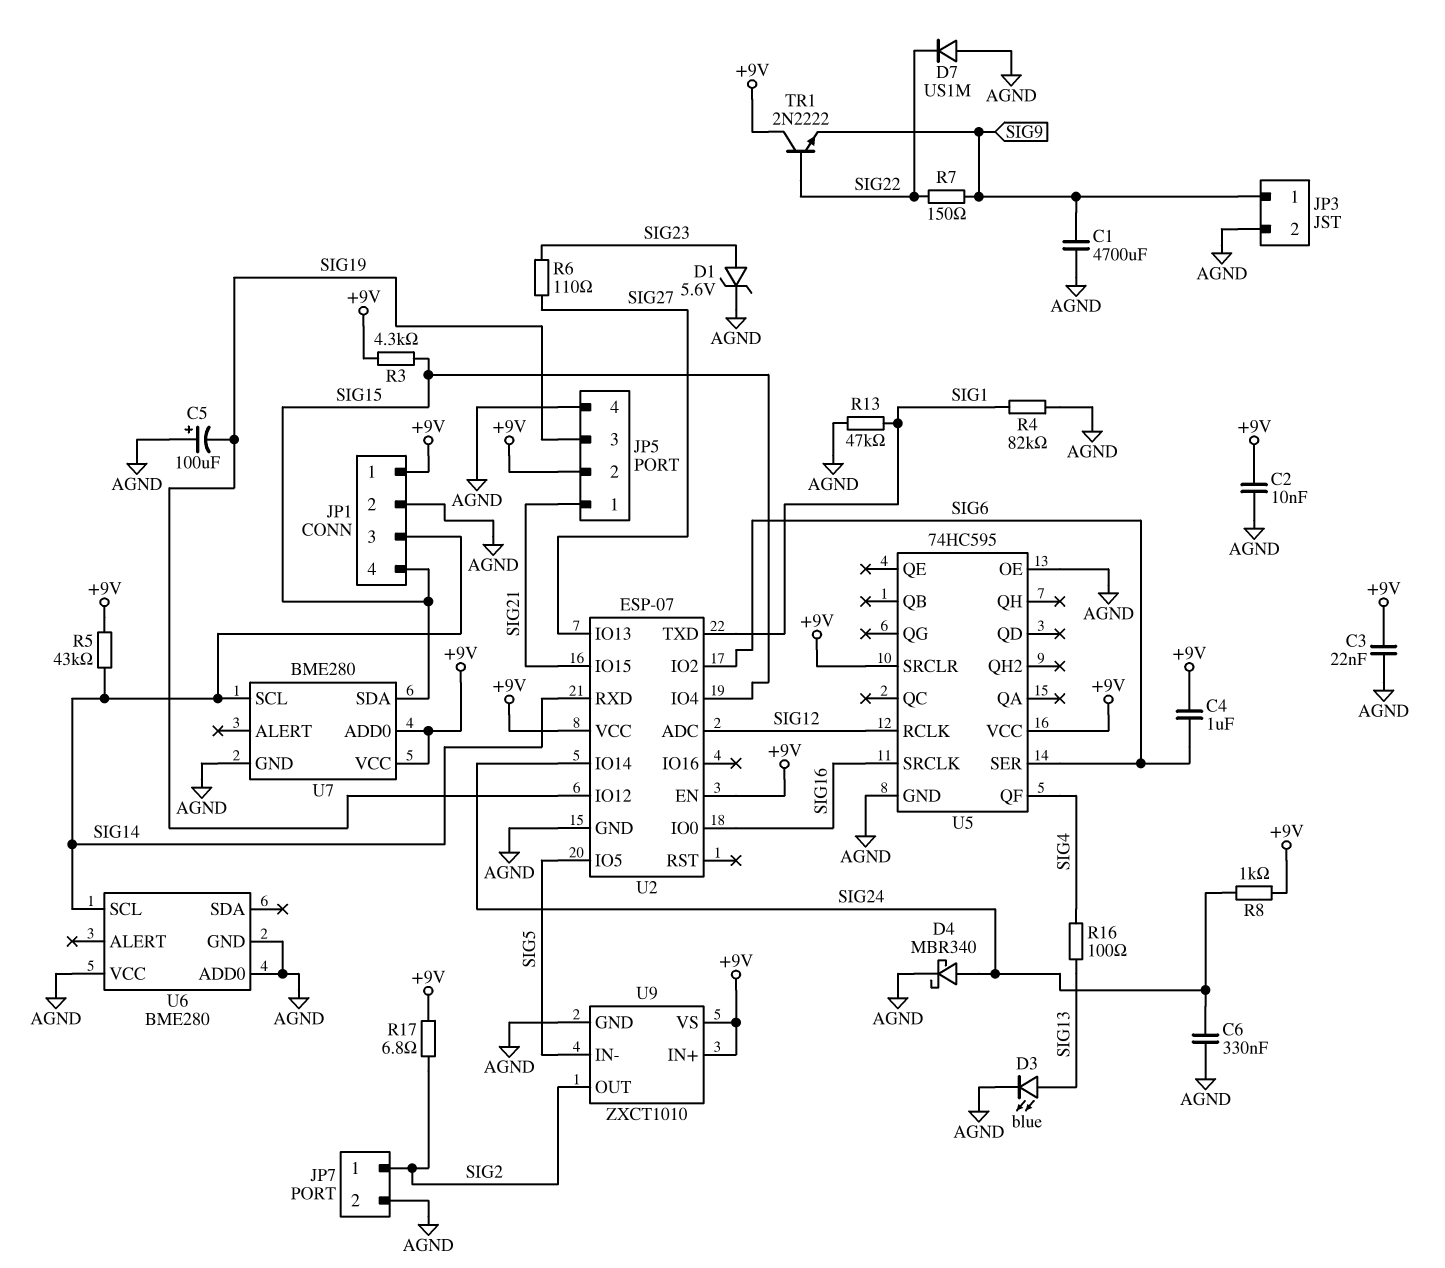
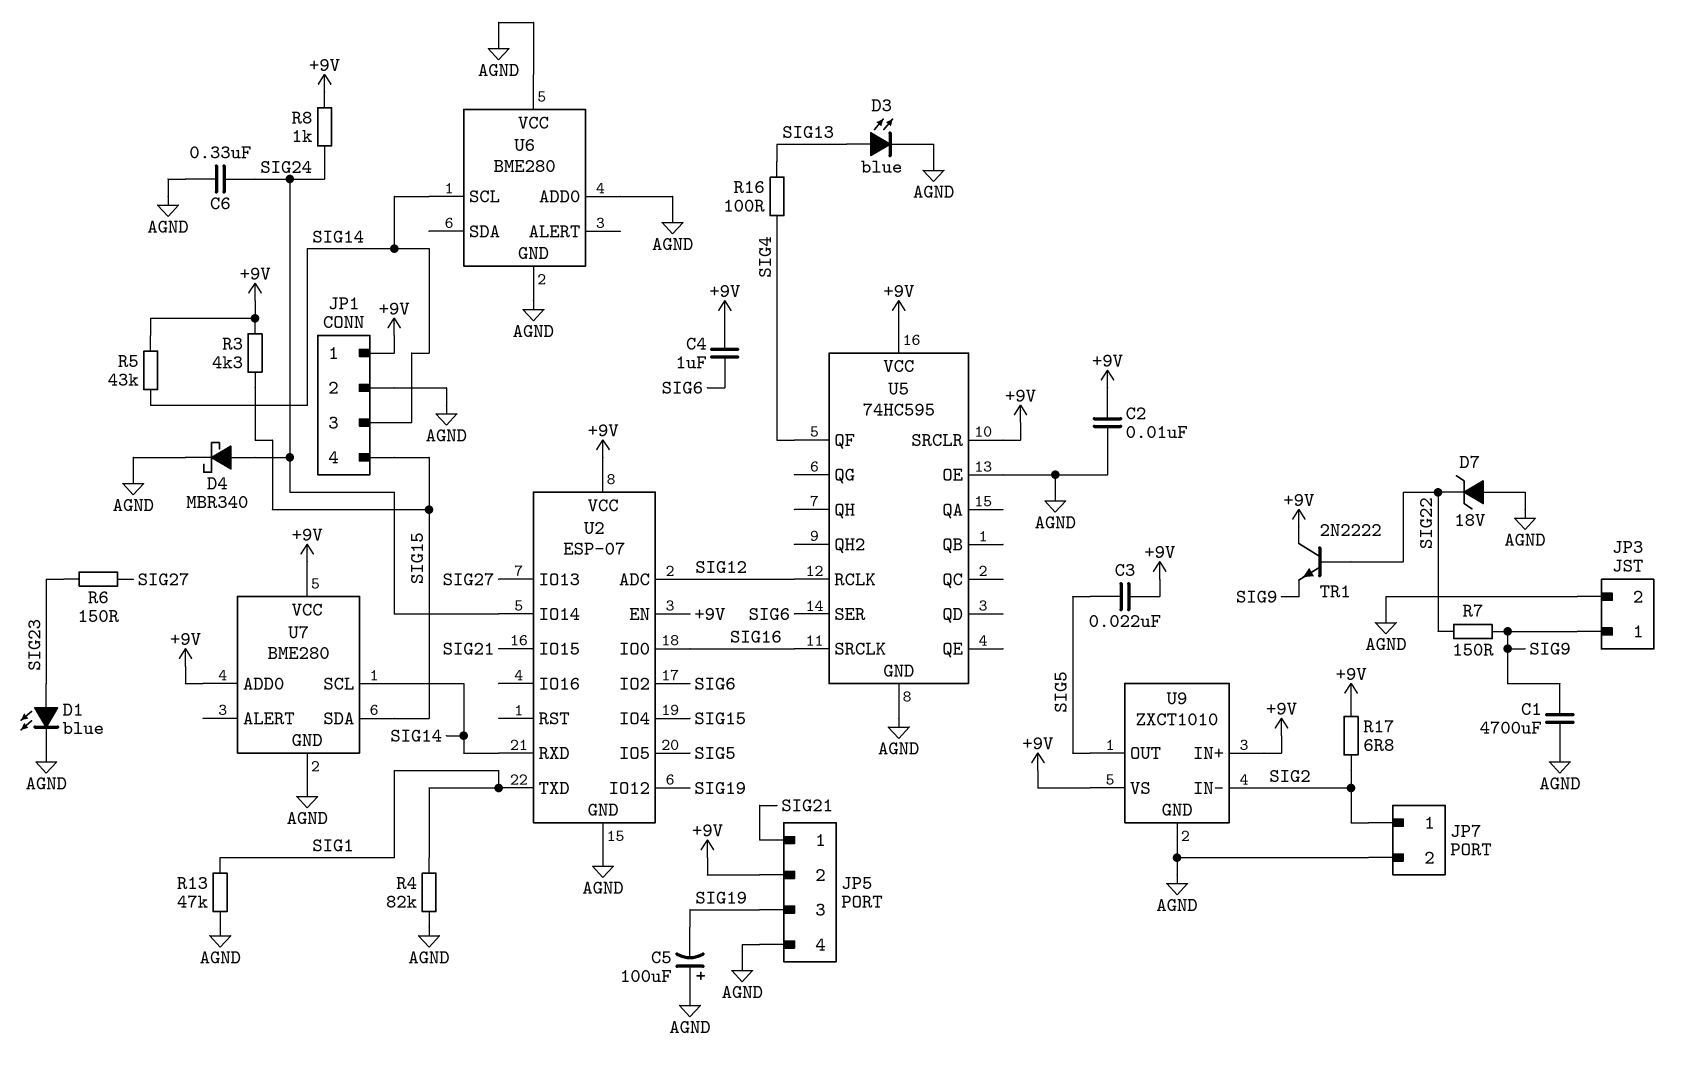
C3: 22nF (+9V, AGND) -> 22nF (+9V, SIG5)
D1: zener 5.6V (A SIG23, K AGND) -> LED blue (A SIG23, K AGND)
D7: diode US1M (A AGND, K SIG22) -> zener 18V (A AGND, K SIG22)
R6: 110 (SIG23, SIG27) -> 150 (SIG23, SIG27)
U9 pin IN-: SIG5 -> SIG2
U9 pin OUT: SIG2 -> SIG5

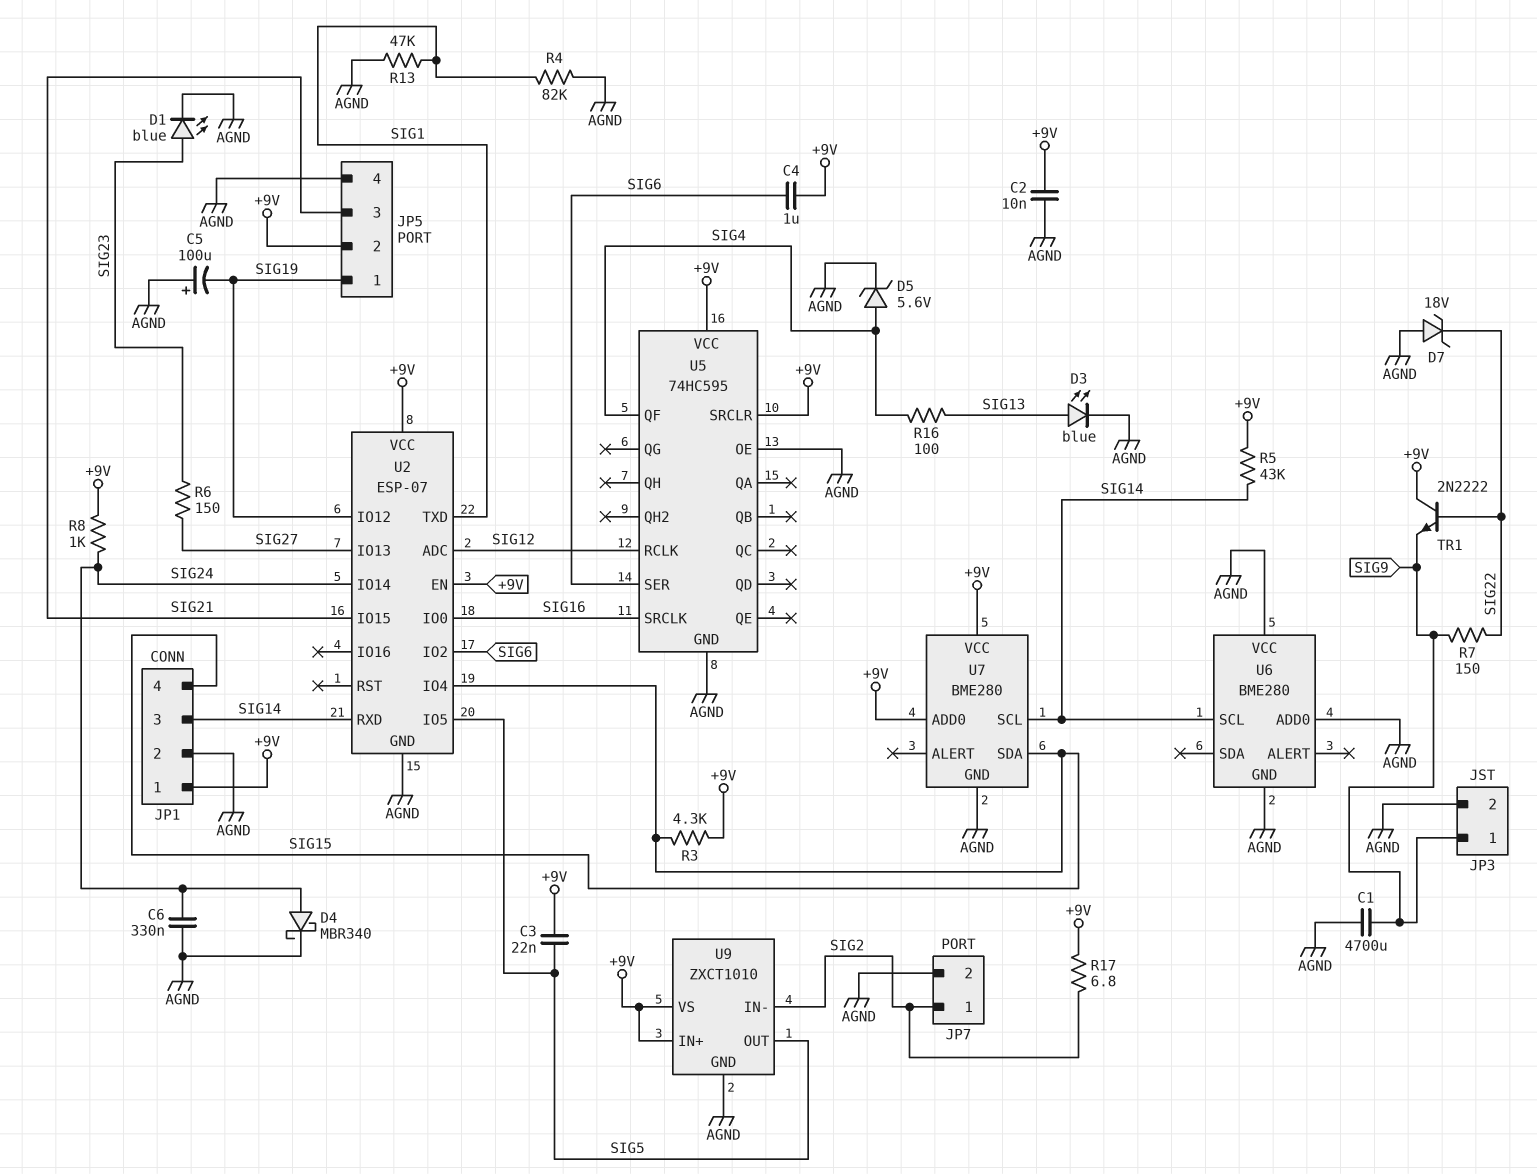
D5: none -> zener 5.6V (A SIG4, K AGND)
JP5 pin 1: SIG21 -> SIG19
JP5 pin 3: SIG19 -> SIG21

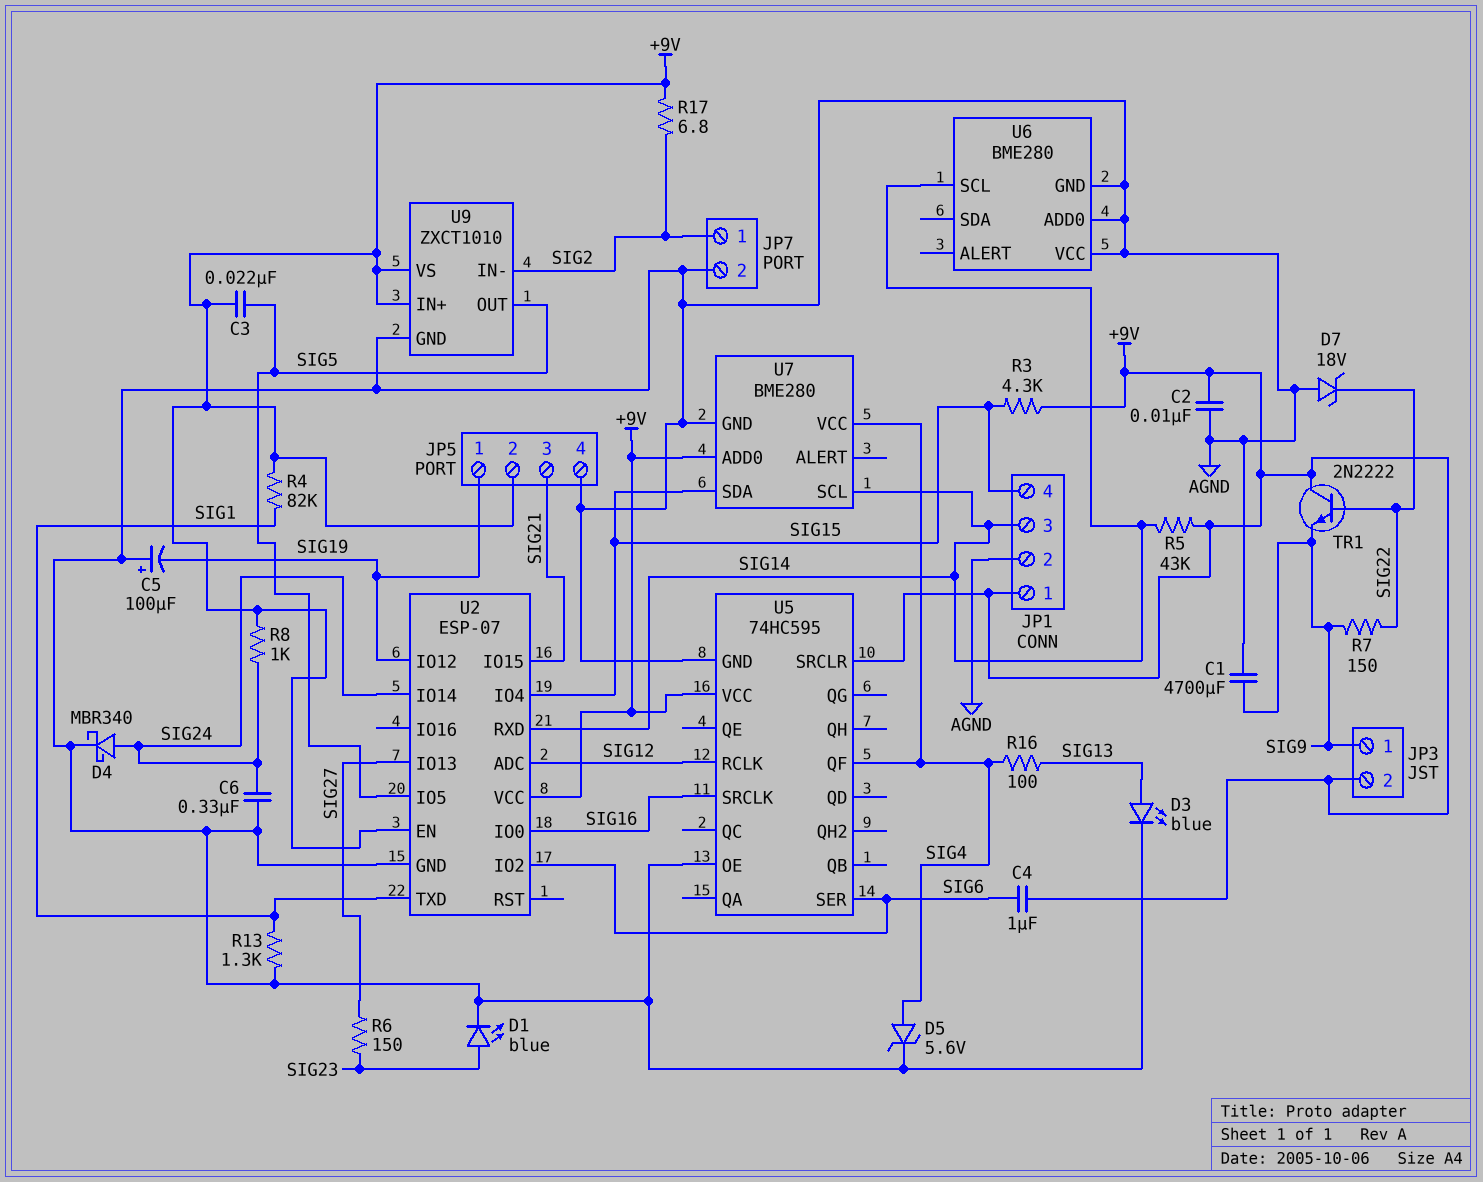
JP3 pin 2: AGND -> +9V
R4: 82k (AGND, SIG1) -> 82k (+9V, SIG1)
R13: 47k (AGND, SIG1) -> 1.3k (AGND, SIG1)
U7 pin VCC: +9V -> SIG4

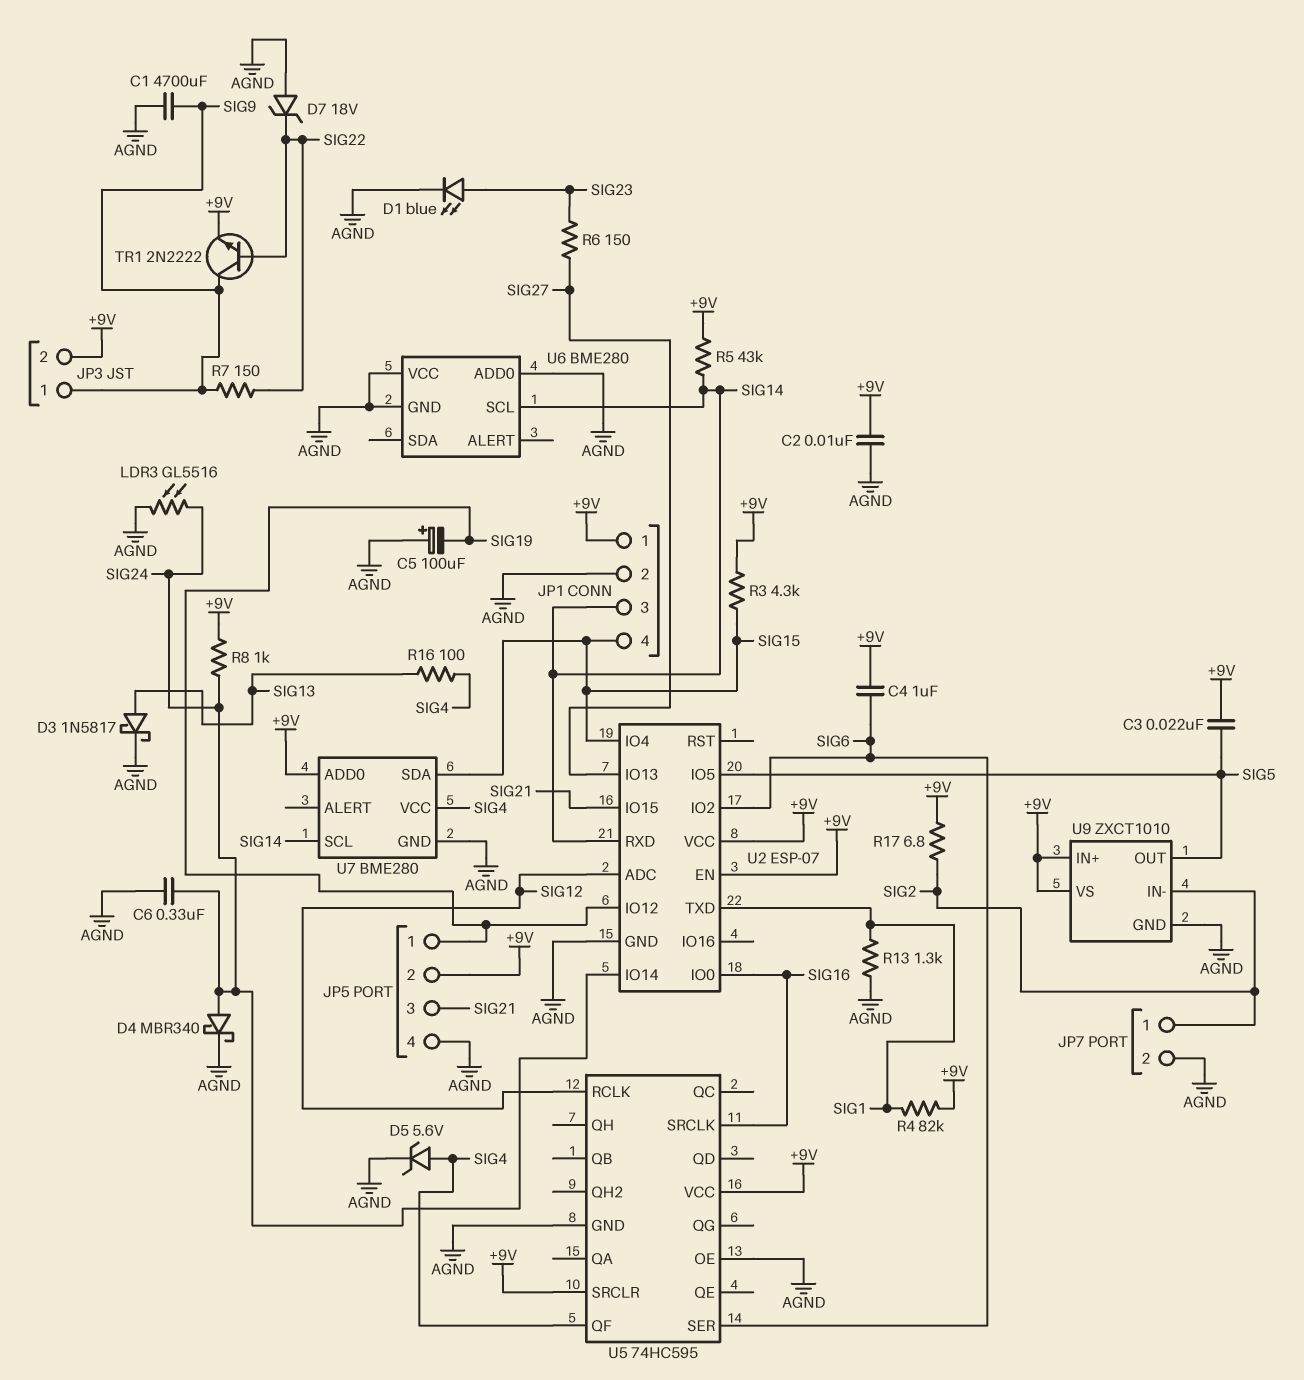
D3: LED blue (A SIG13, K AGND) -> schottky 1N5817 (A SIG13, K AGND)
LDR3: none -> GL5516 (AGND, SIG24)
TR1: NPN 2N2222 (B SIG22, C +9V, E SIG9) -> NPN 2N2222 (B SIG22, C SIG9, E +9V)

